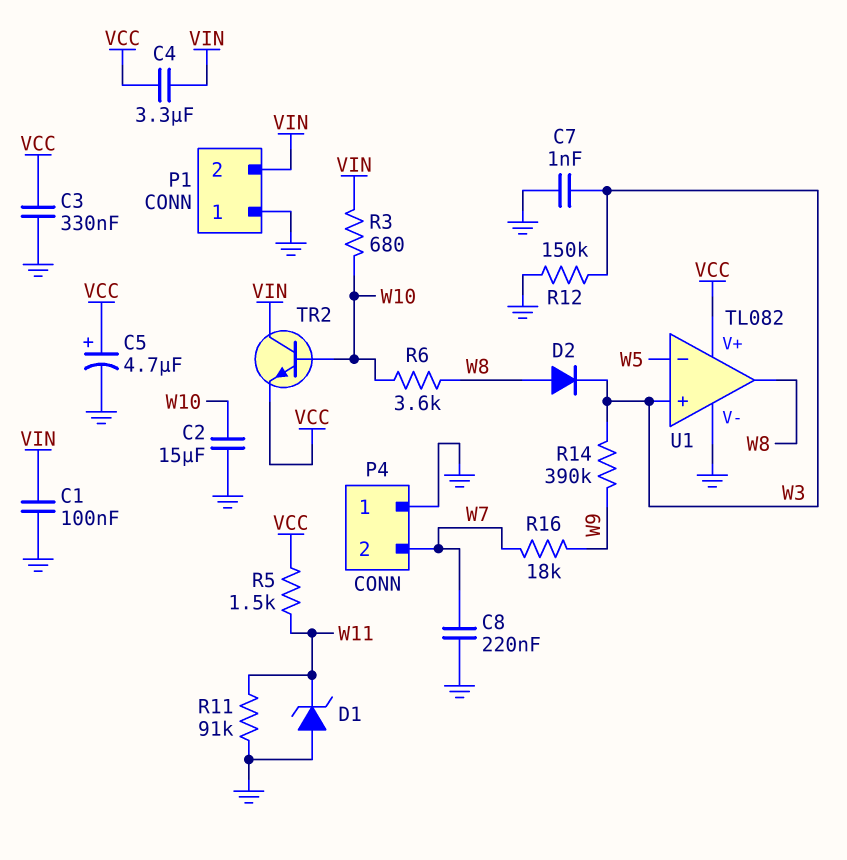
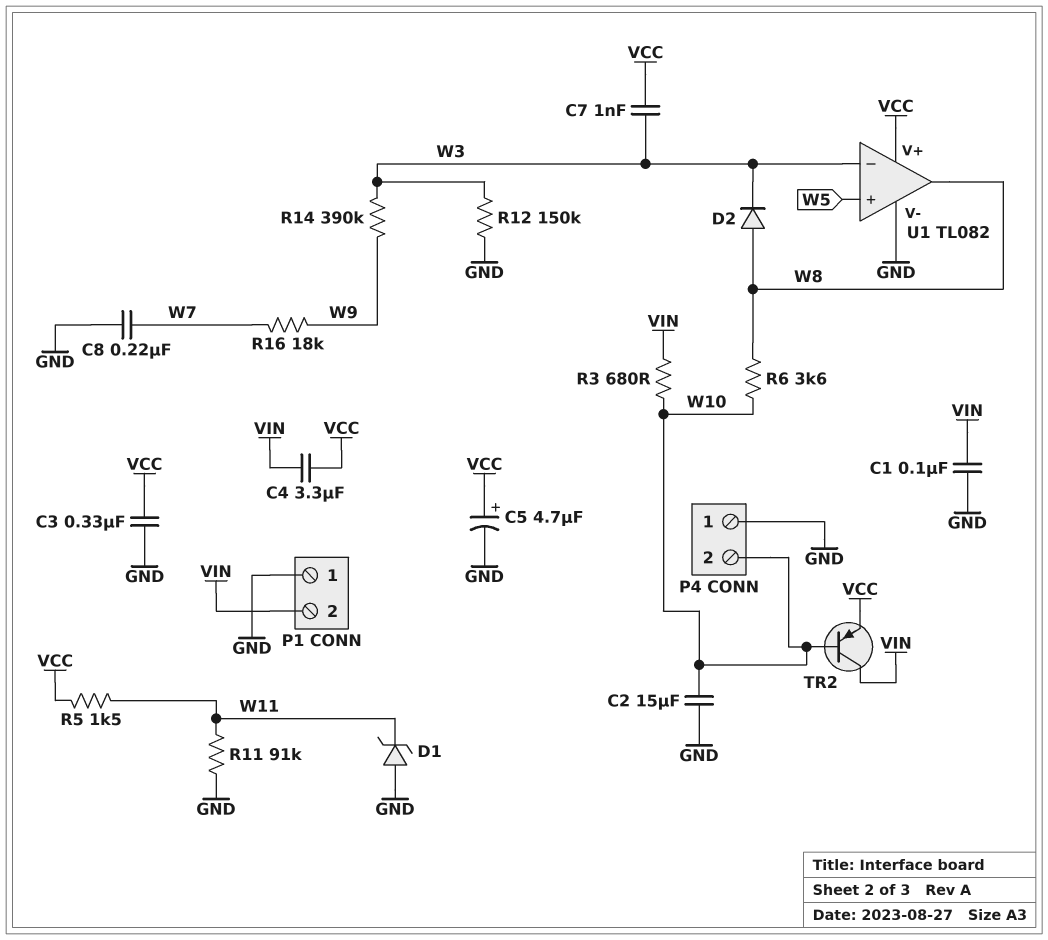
C7: 1nF (GND, W3) -> 1nF (VCC, W3)
P4 pin 2: W7 -> W10
TR2: NPN (B W10, C VIN, E VCC) -> PNP (B W10, C VIN, E VCC)
U1 pin in+: W3 -> W5
U1 pin in-: W5 -> W3

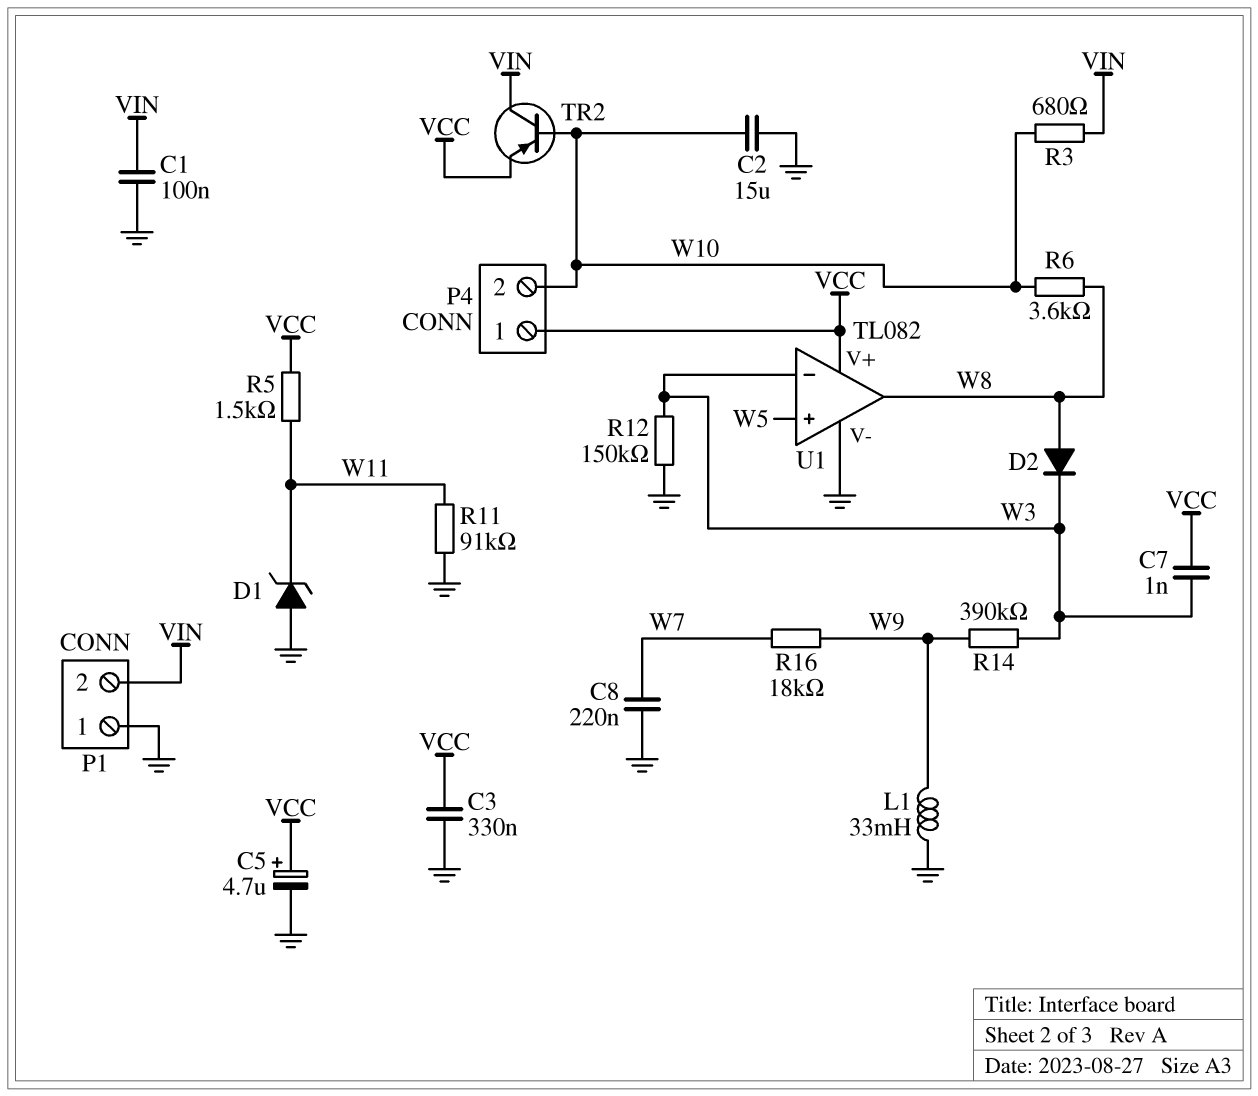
C4: 3.3uF (VCC, VIN) -> none
L1: none -> 33mH (GND, W9)
P4 pin 1: GND -> VCC

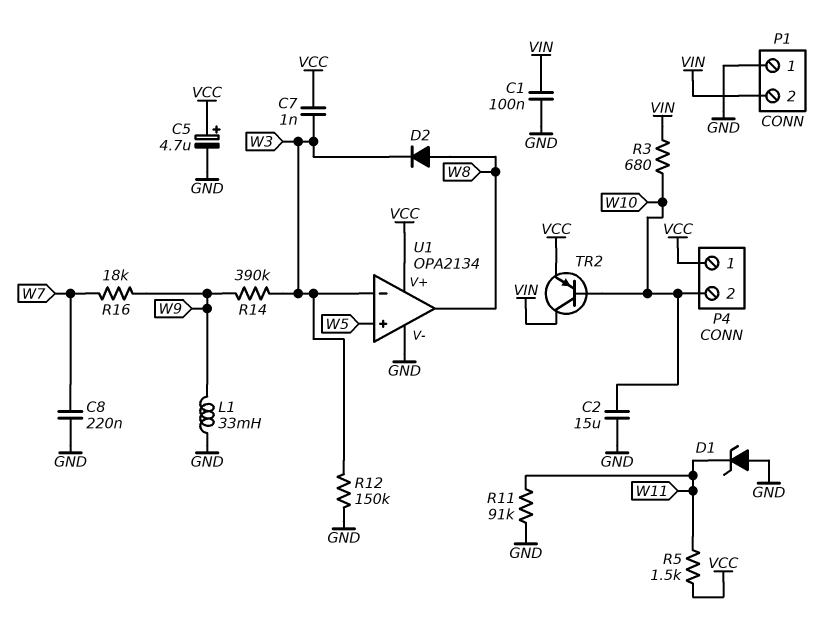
C3: 330nF (GND, VCC) -> none
R6: 3.6k (W8, W10) -> none
U1: TL082 -> OPA2134

